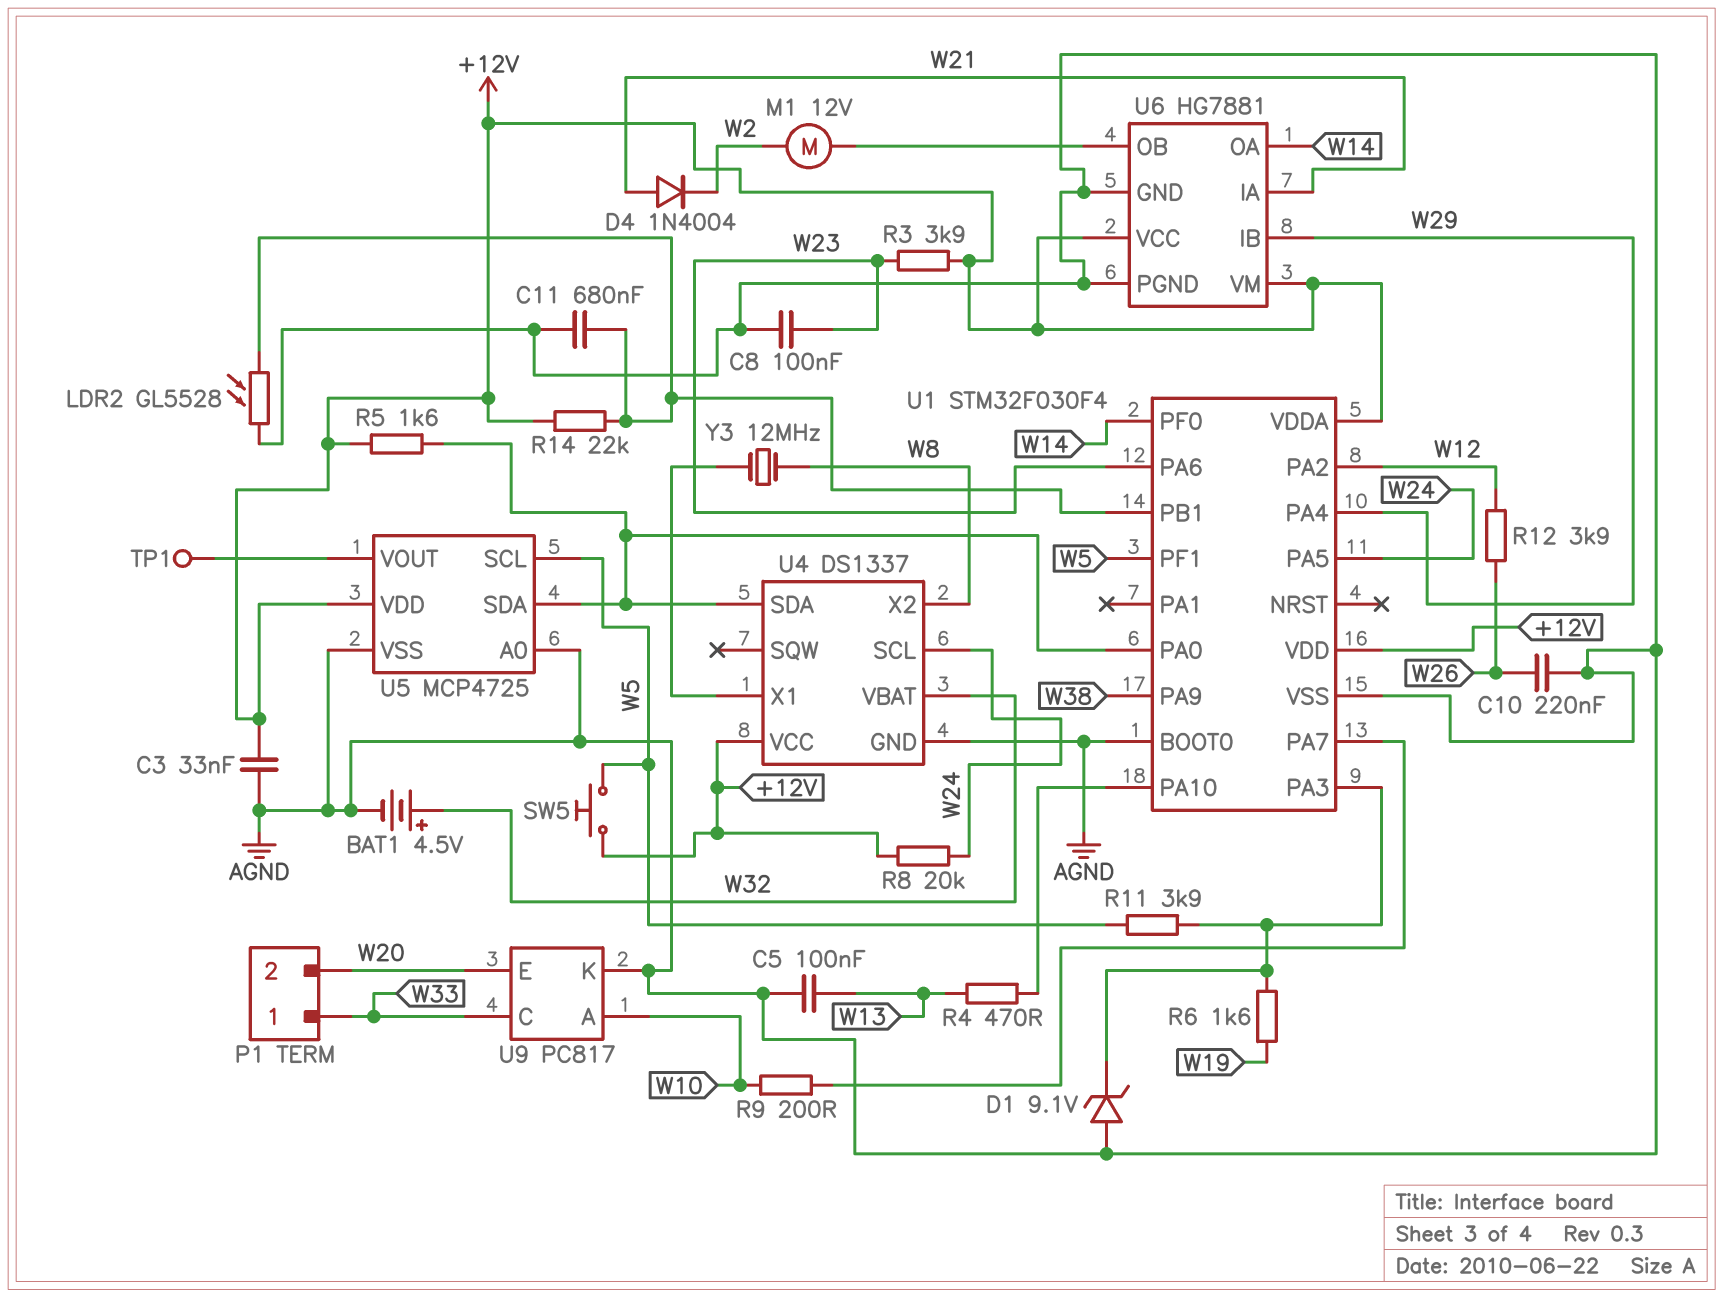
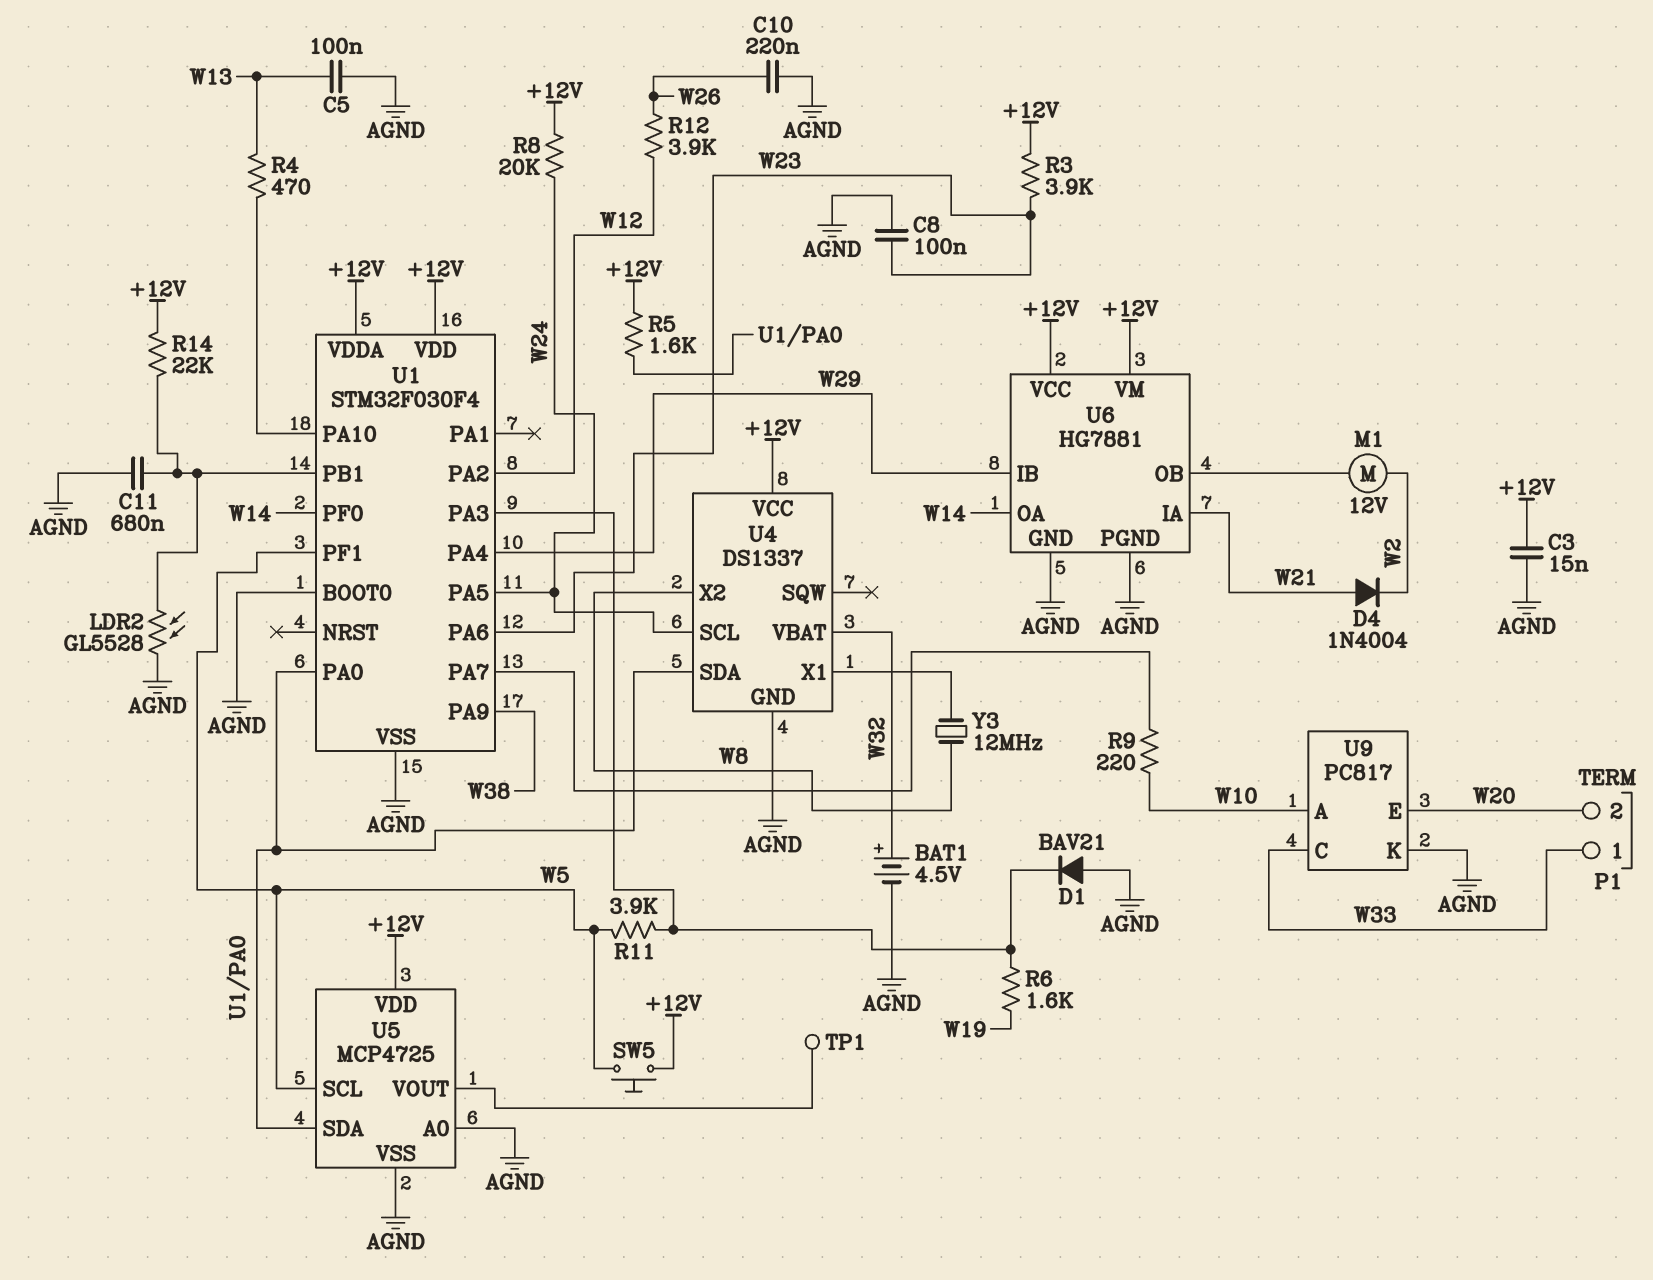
C3: 33nF (+12V, AGND) -> 15nF (+12V, AGND)
D1: zener 9.1V (A AGND, K U1/PA3) -> diode BAV21 (A AGND, K U1/PA3)
R9: 200 (U1/PA7, W10) -> 220 (U1/PA7, W10)

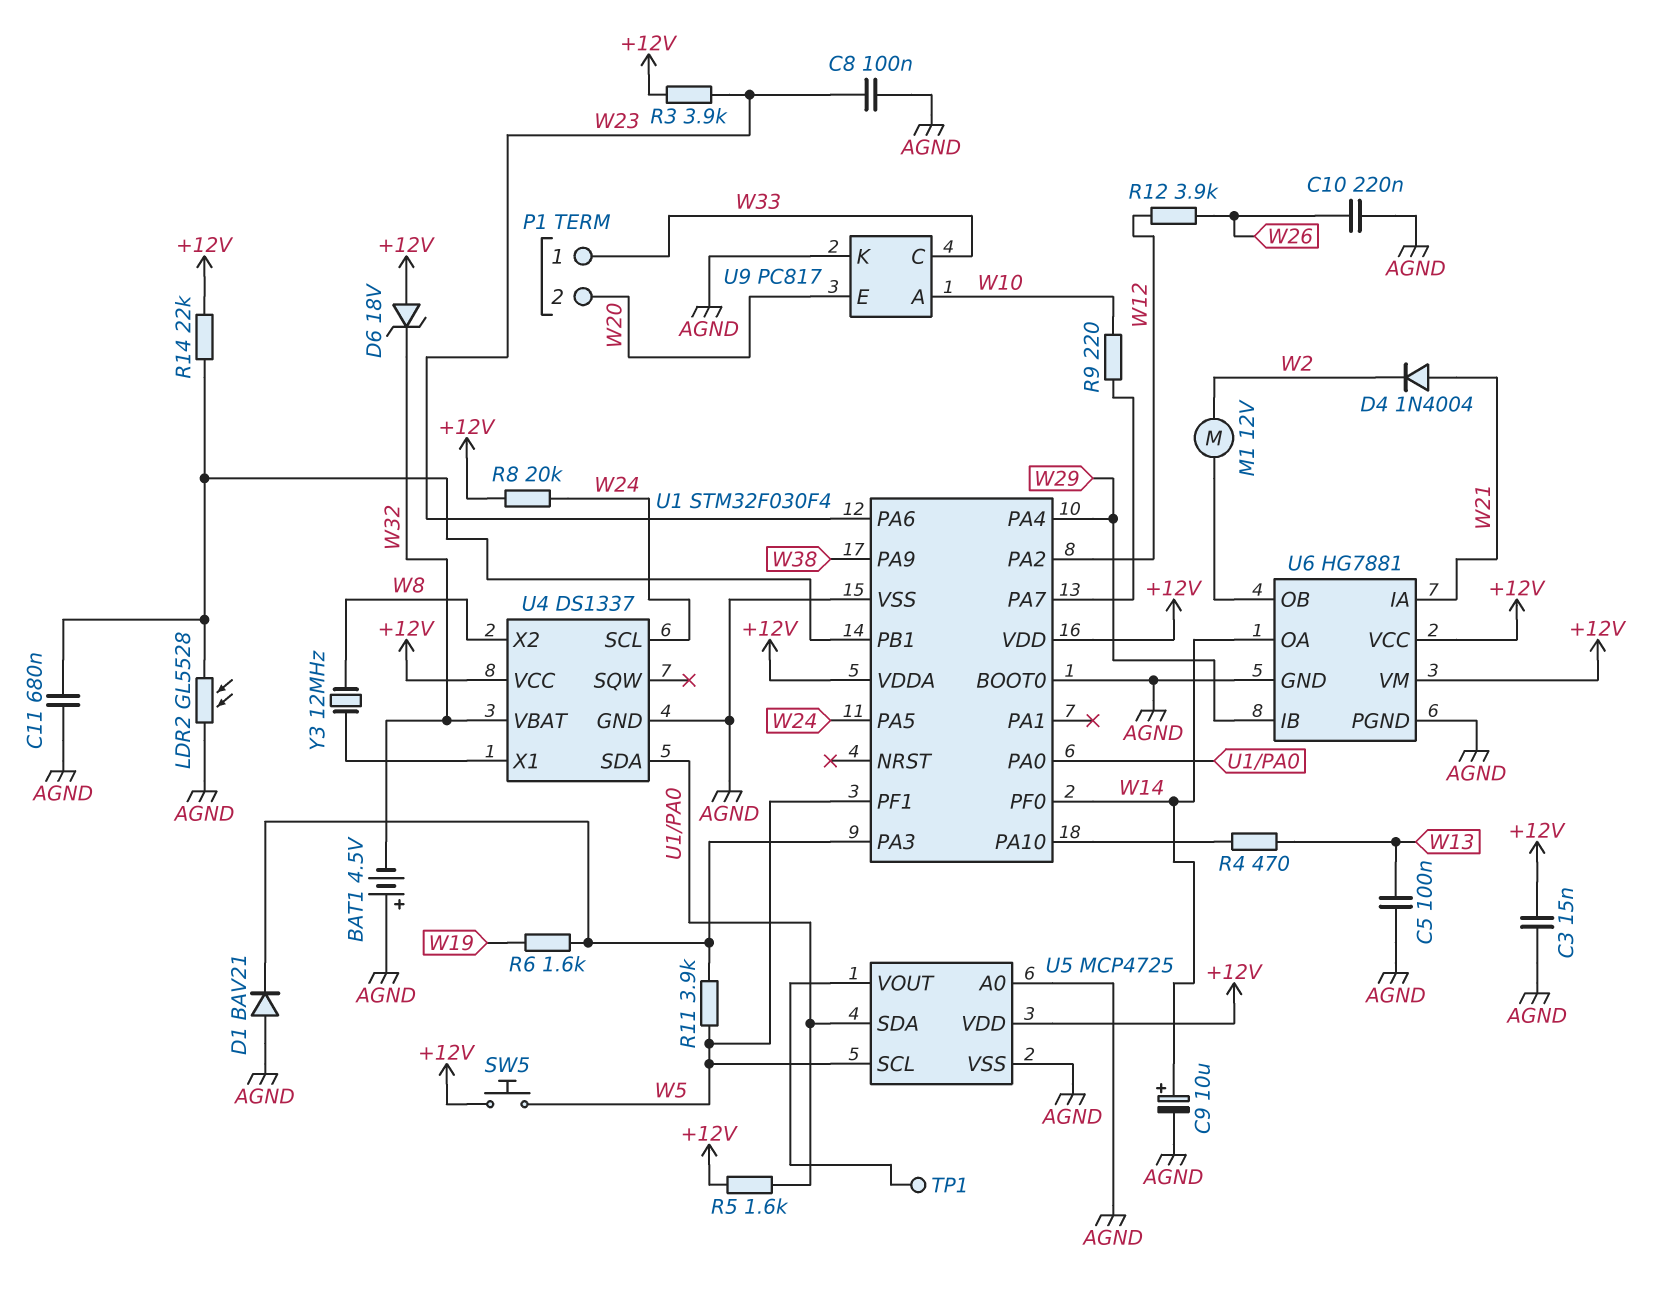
BAT1: 4.5V (plus W32, minus AGND) -> 4.5V (plus AGND, minus W32)
C9: none -> 10uF (plus W14, minus AGND)
D6: none -> zener 18V (A +12V, K W32)

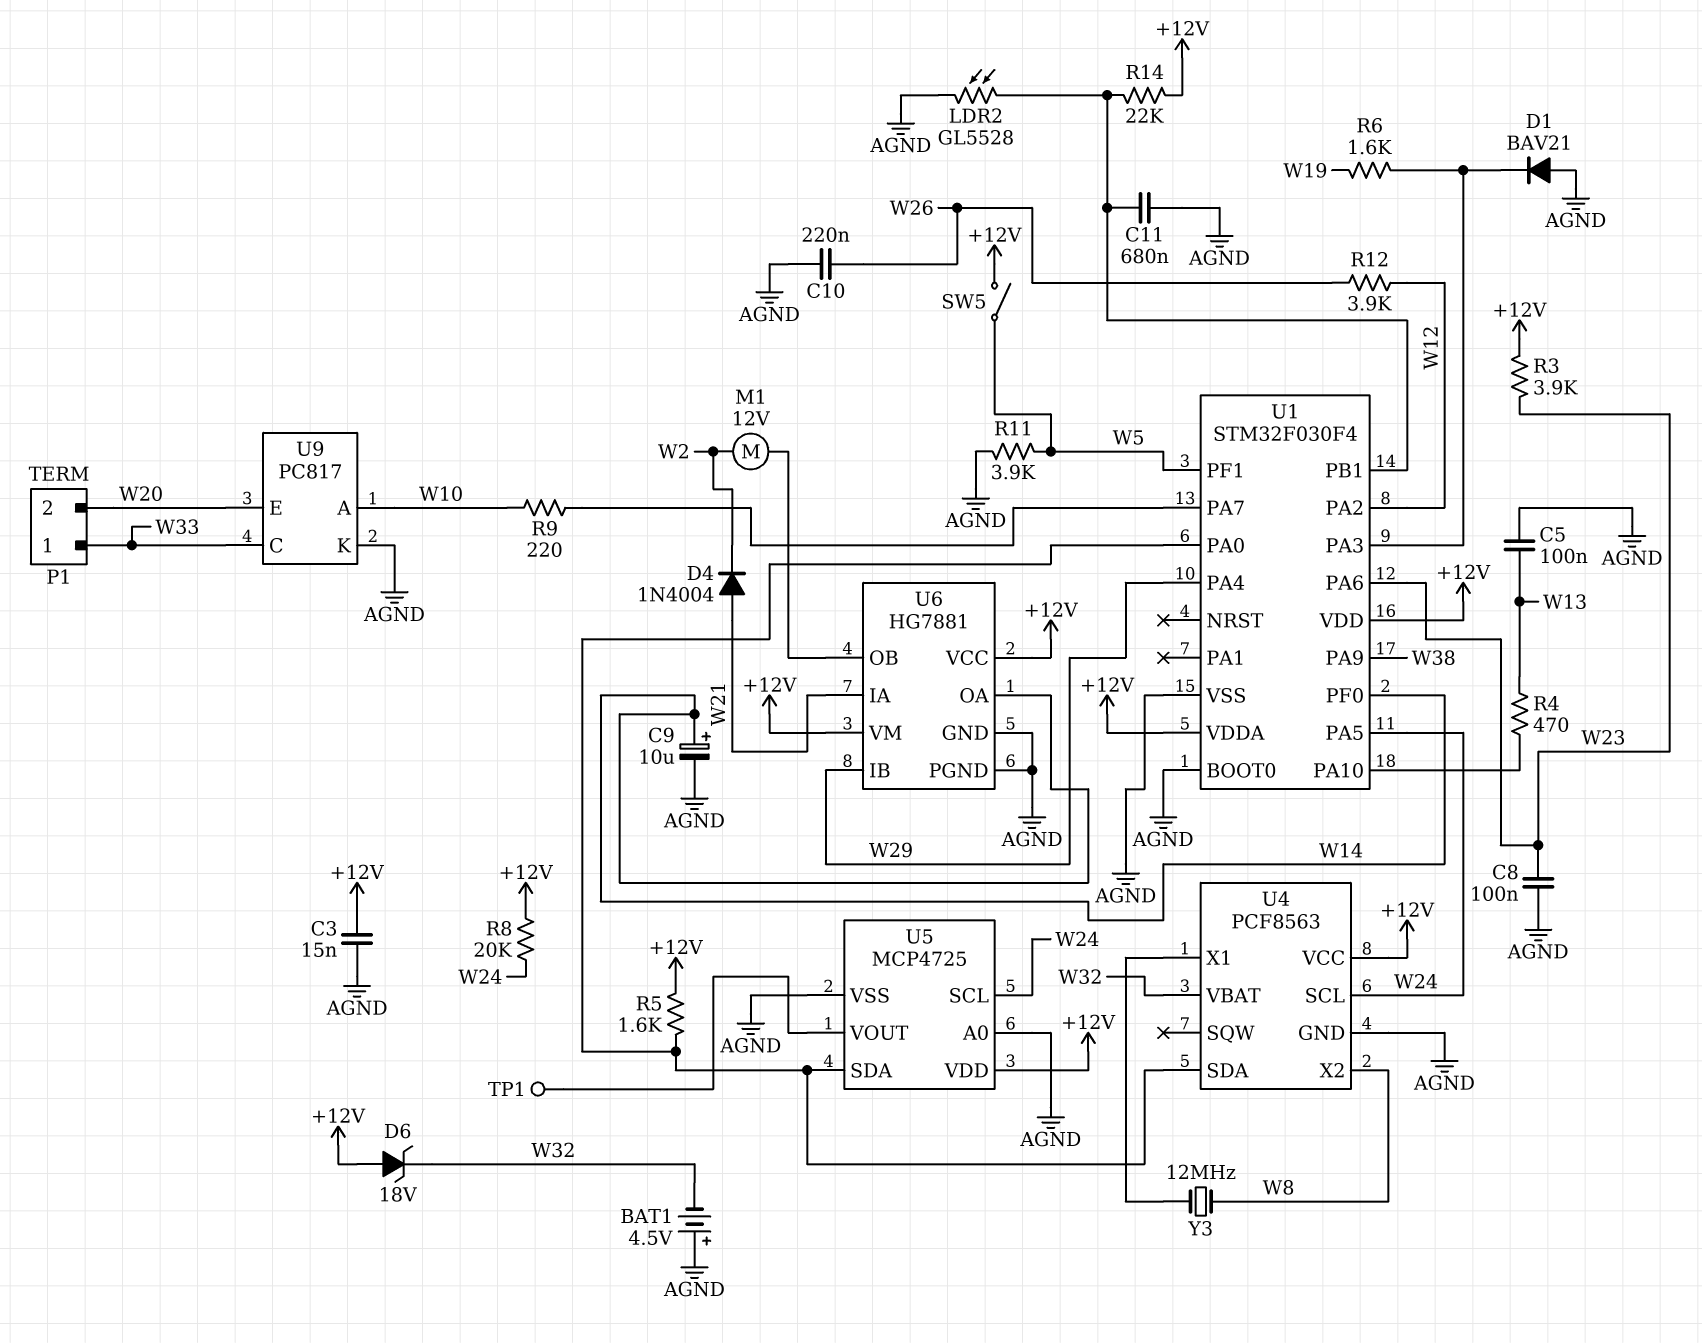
R11: 3.9k (U1/PA3, W5) -> 3.9k (AGND, W5)
SW5: button (+12V, W5) -> switch (+12V, W5)
U4: DS1337 -> PCF8563
U5 pin SCL: W5 -> W24

